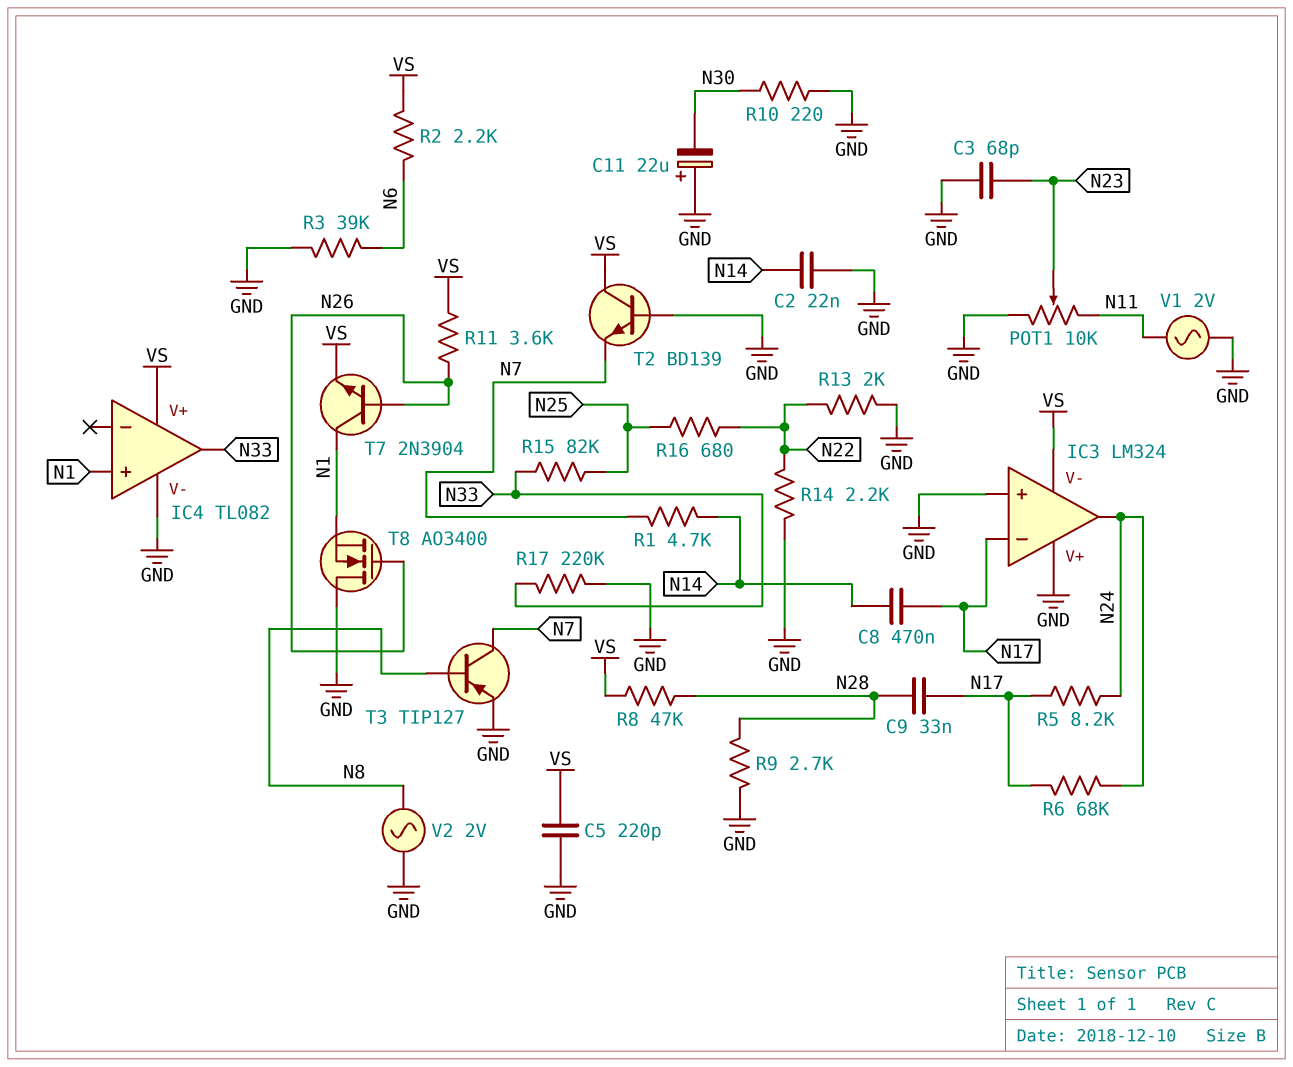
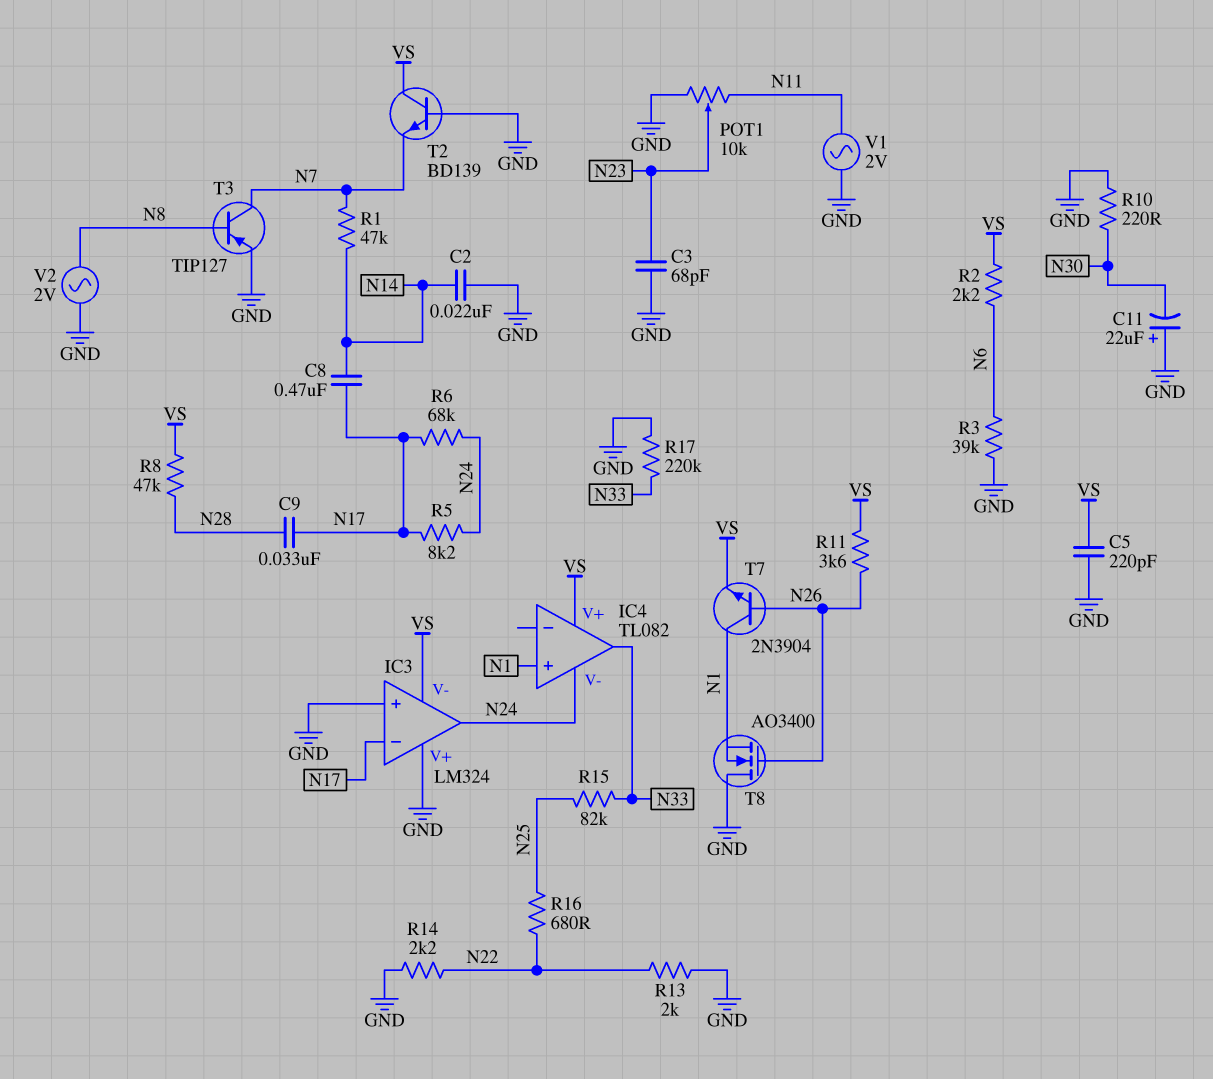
IC4 pin V-: GND -> N24
R1: 4.7k (N7, N14) -> 47k (N7, N14)
R9: 2.7k (GND, N28) -> none

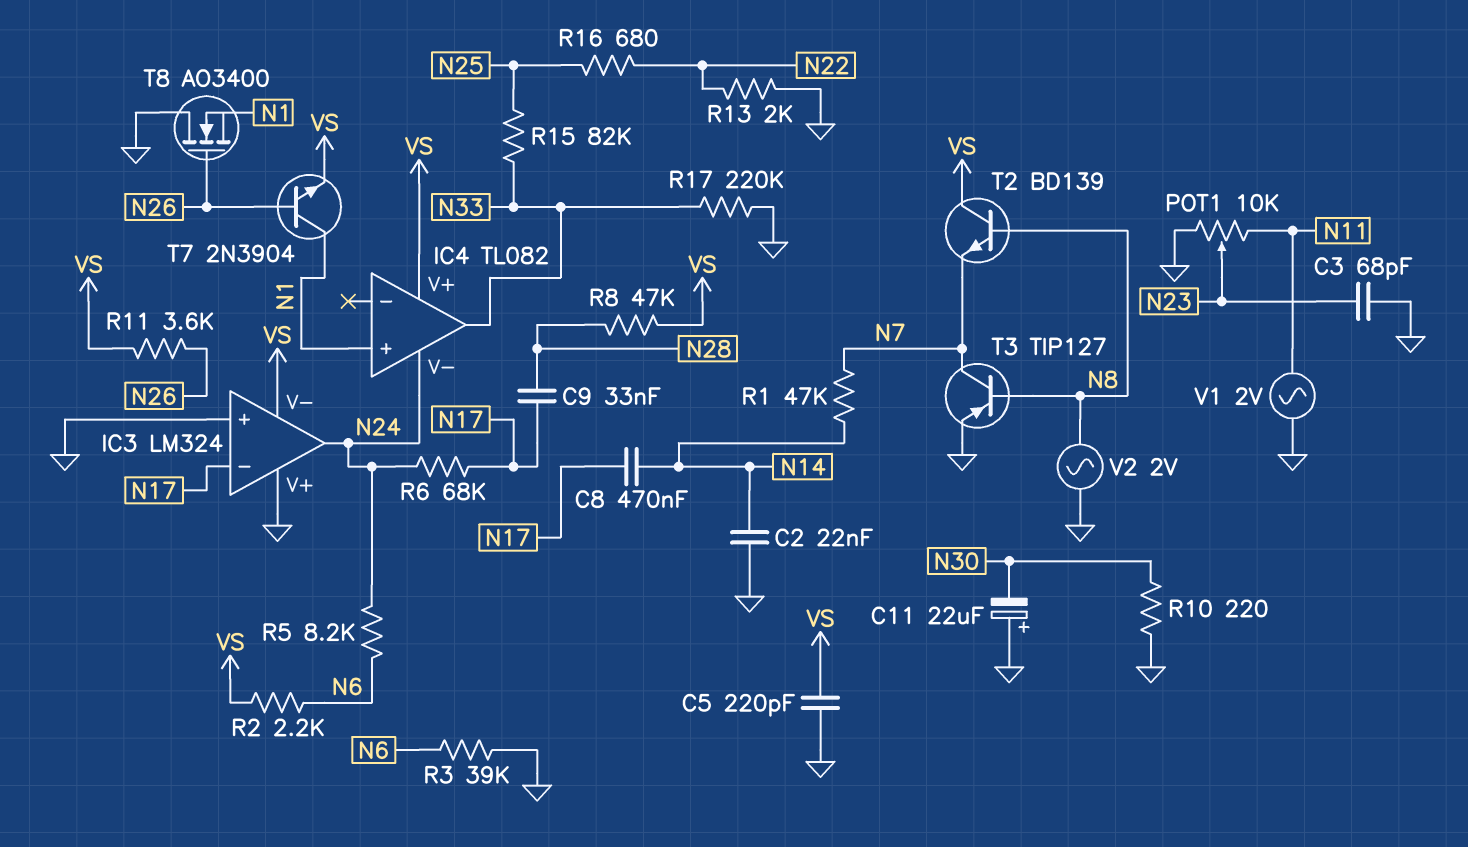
R5: 8.2k (N17, N24) -> 8.2k (N6, N24)
R14: 2.2k (GND, N22) -> none
T2: NPN BD139 (B GND, C VS, E N7) -> NPN BD139 (B N8, C VS, E N7)

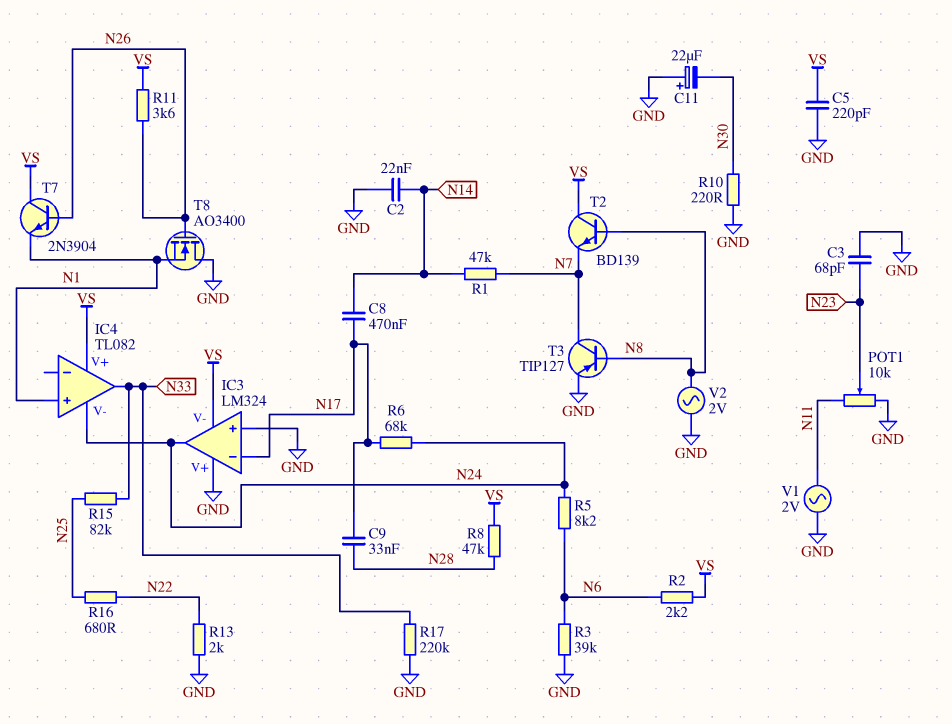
T7: NPN 2N3904 (B N26, C N1, E VS) -> NPN 2N3904 (B N26, C VS, E N1)

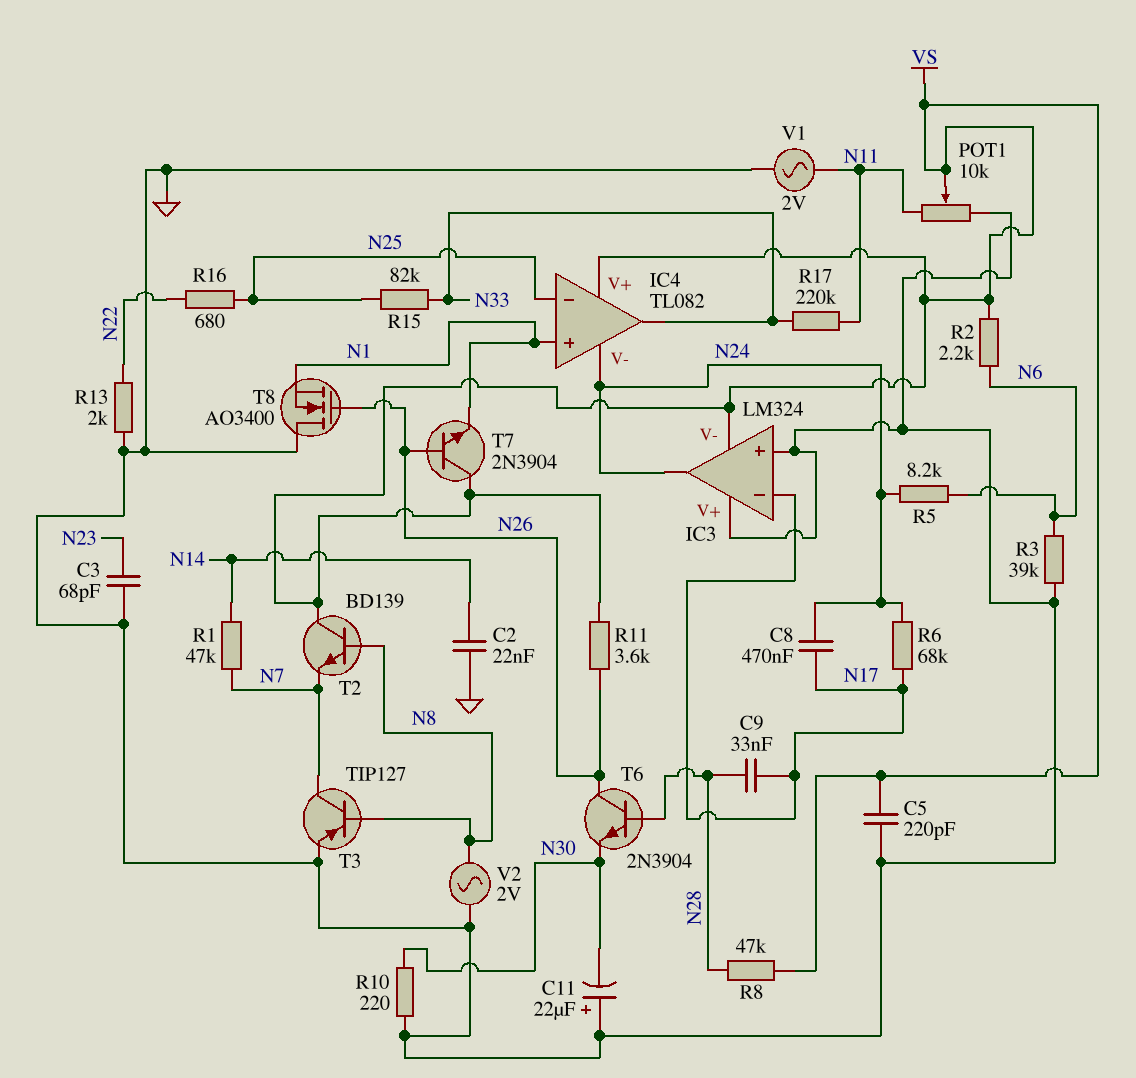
C8: 470nF (N14, N17) -> 470nF (N17, N24)
IC4 pin in-: none -> N25
POT1: 10k (GND, N11, wiper N23) -> 10k (GND, N11, wiper VS)
R17: 220k (GND, N33) -> 220k (N11, N33)
T6: none -> NPN 2N3904 (B N28, C N26, E N30)

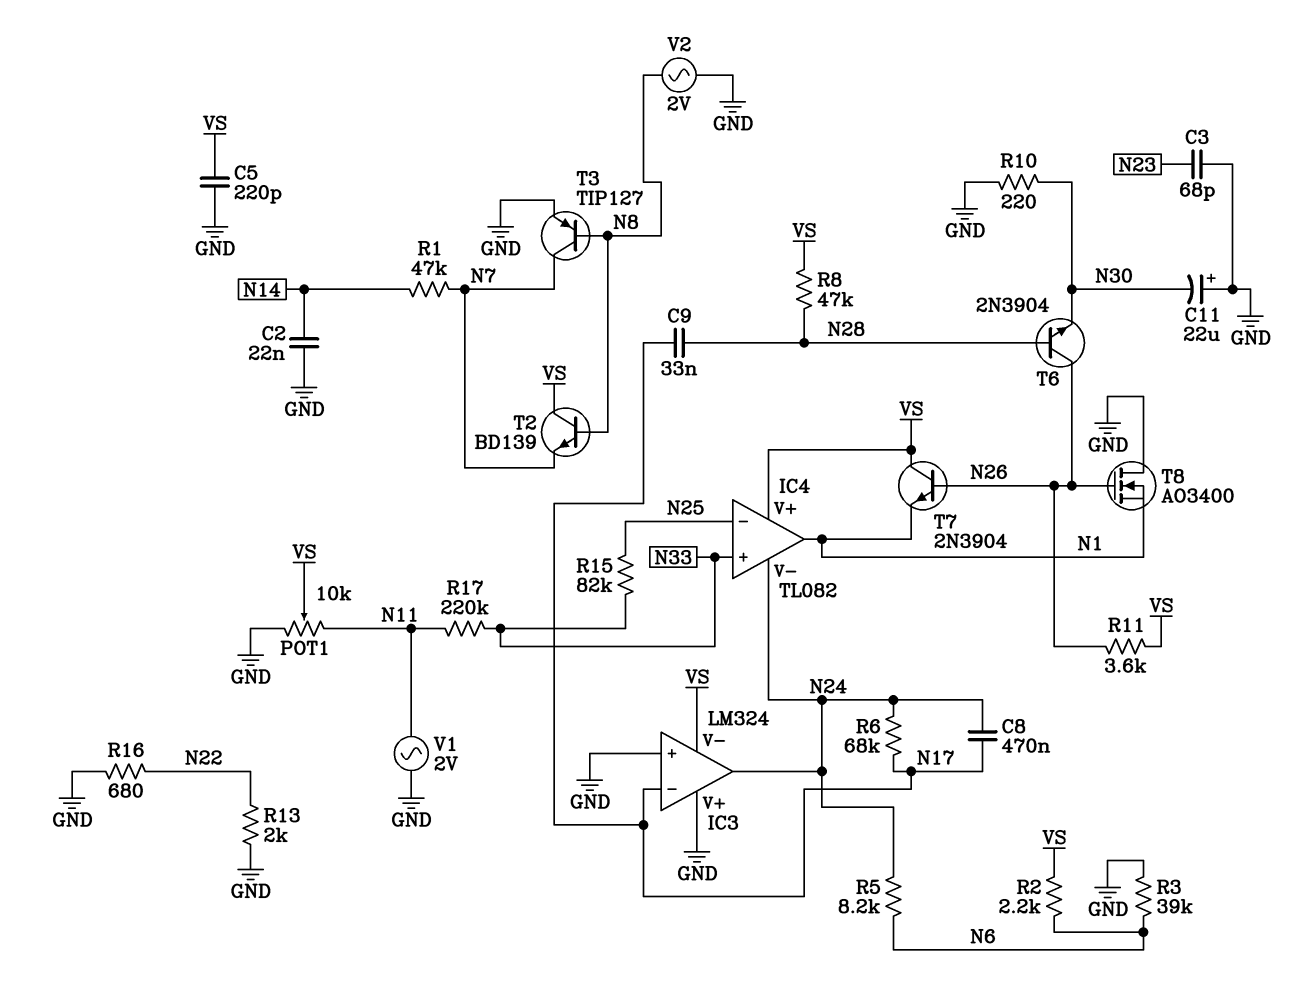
IC4 pin in+: N1 -> N33
IC4 pin out: N33 -> N1
R16: 680 (N22, N25) -> 680 (GND, N22)

